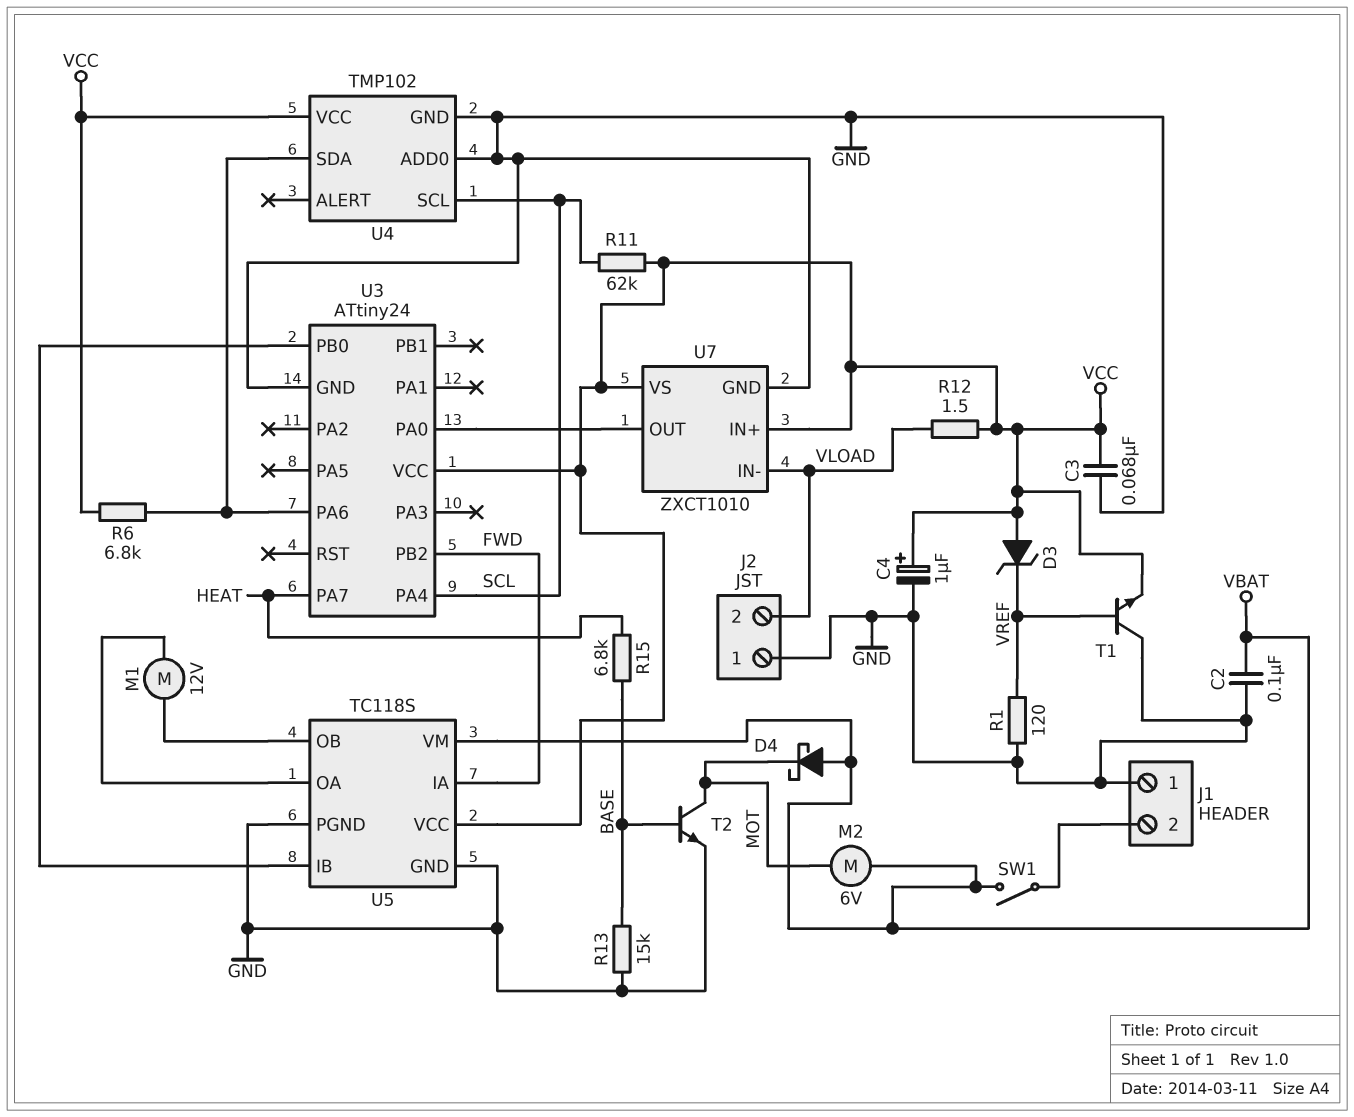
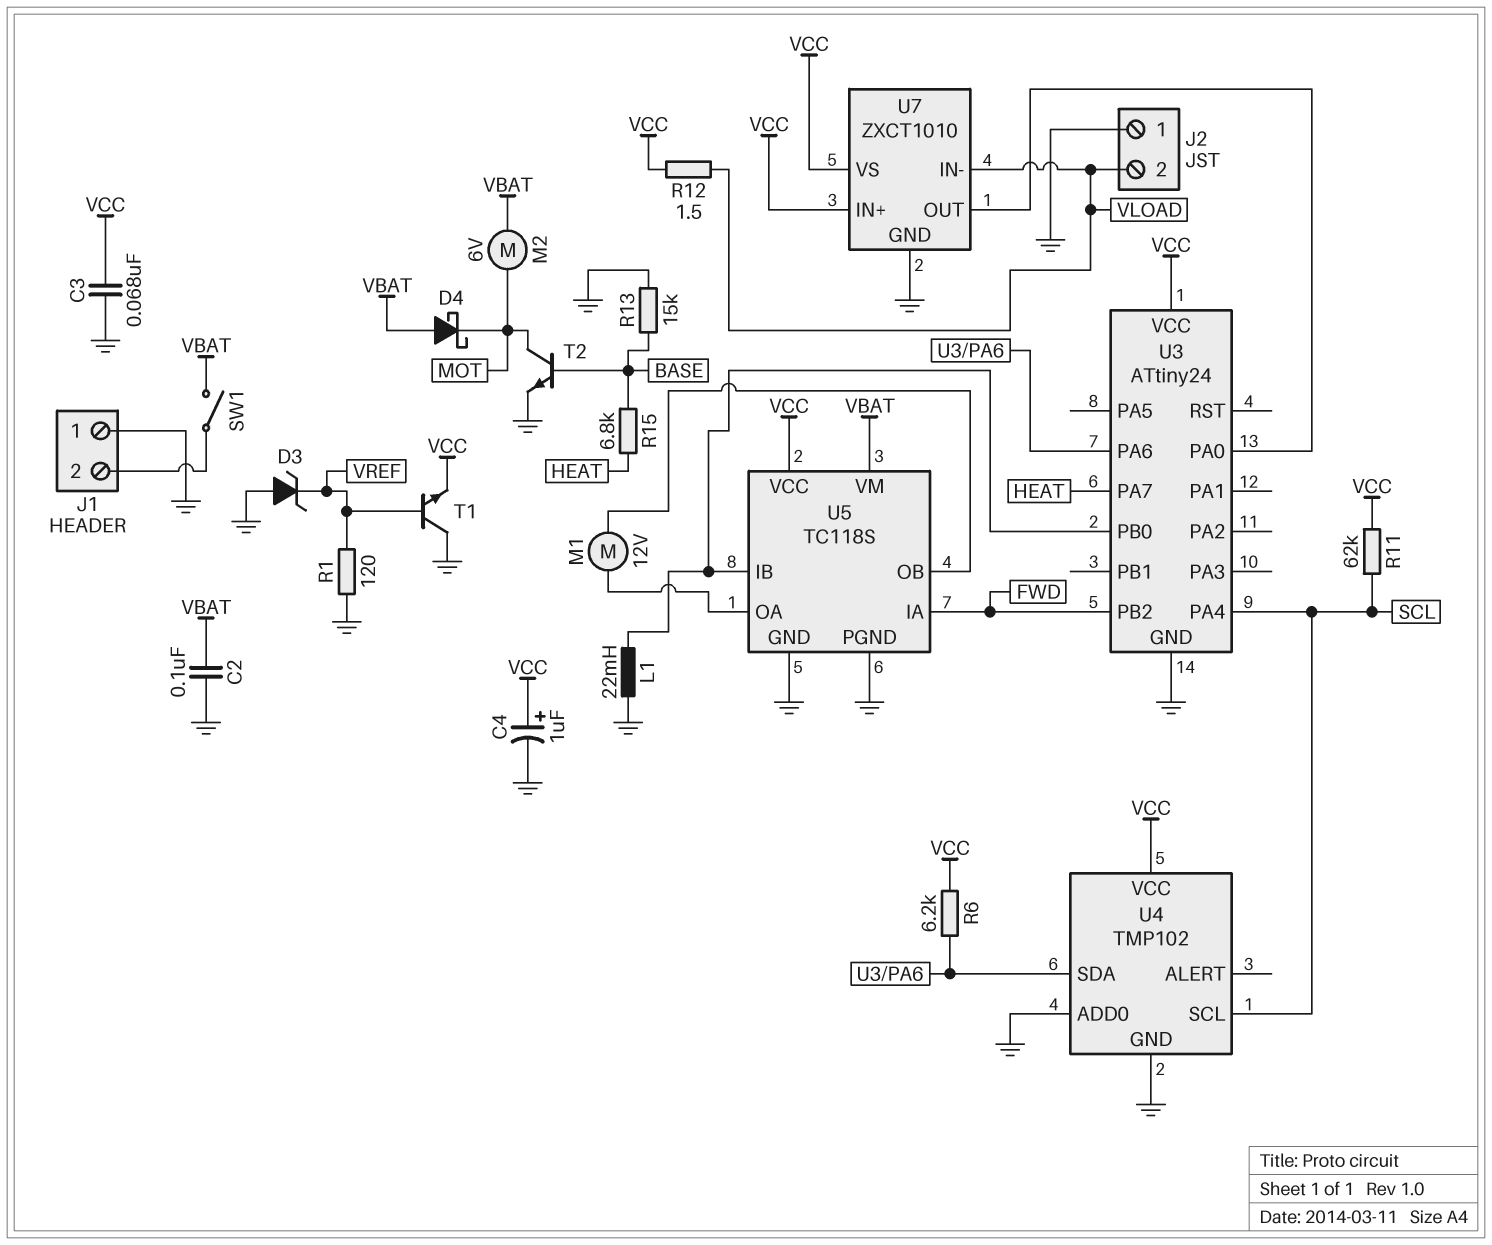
D3: zener (A VCC, K VREF) -> zener (A GND, K VREF)
L1: none -> 22mH (GND, U3/PB0)
R6: 6.8k (U3/PA6, VCC) -> 6.2k (U3/PA6, VCC)

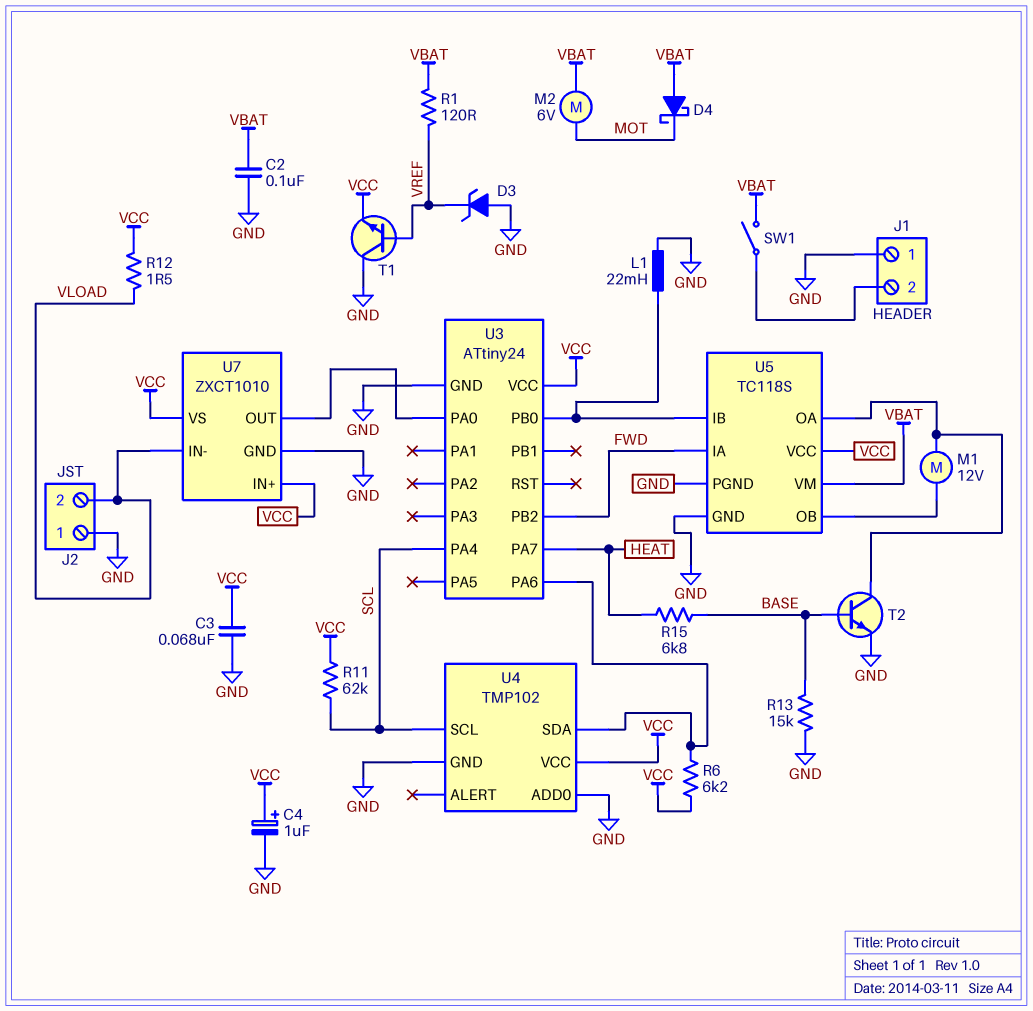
R1: 120 (GND, VREF) -> 120 (VBAT, VREF)
T2: NPN (B BASE, C MOT, E GND) -> NPN (B BASE, C U5/OA, E GND)

